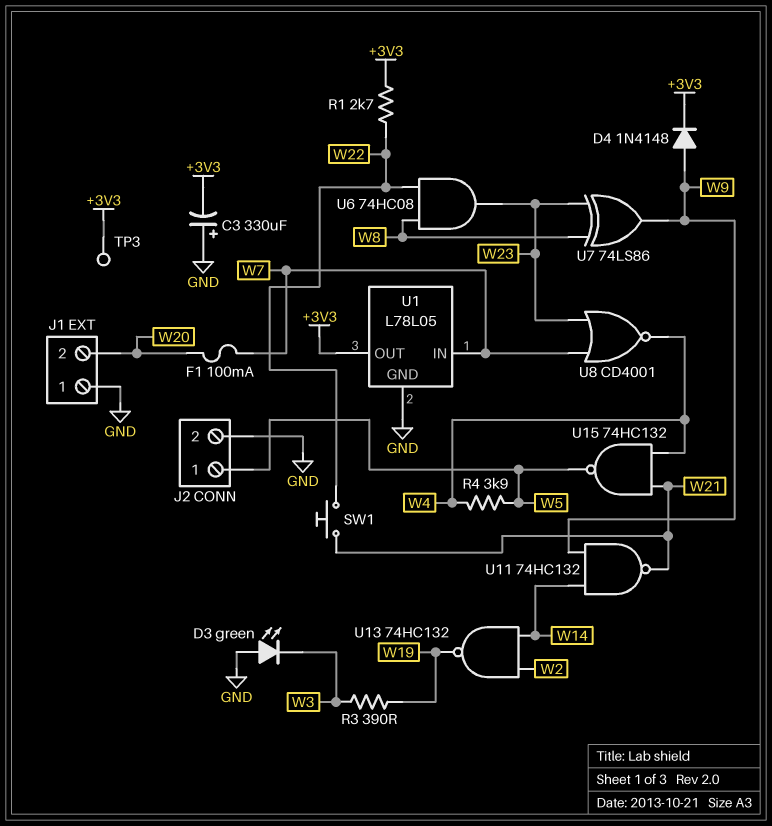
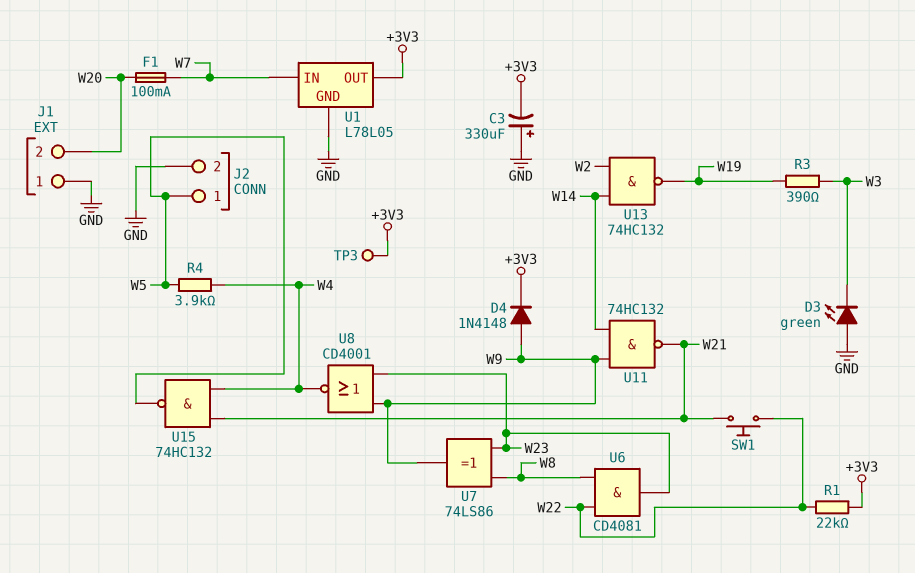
R1: 2.7k (+3V3, W22) -> 22k (+3V3, W22)
U6: AND 74HC08 (in W8, in W22, out W23) -> AND CD4081 (in W8, in W22, out W23)
U8: NOR CD4001 (in W7, in W23, out W4) -> NOR CD4001 (in W9, in W23, out W4)

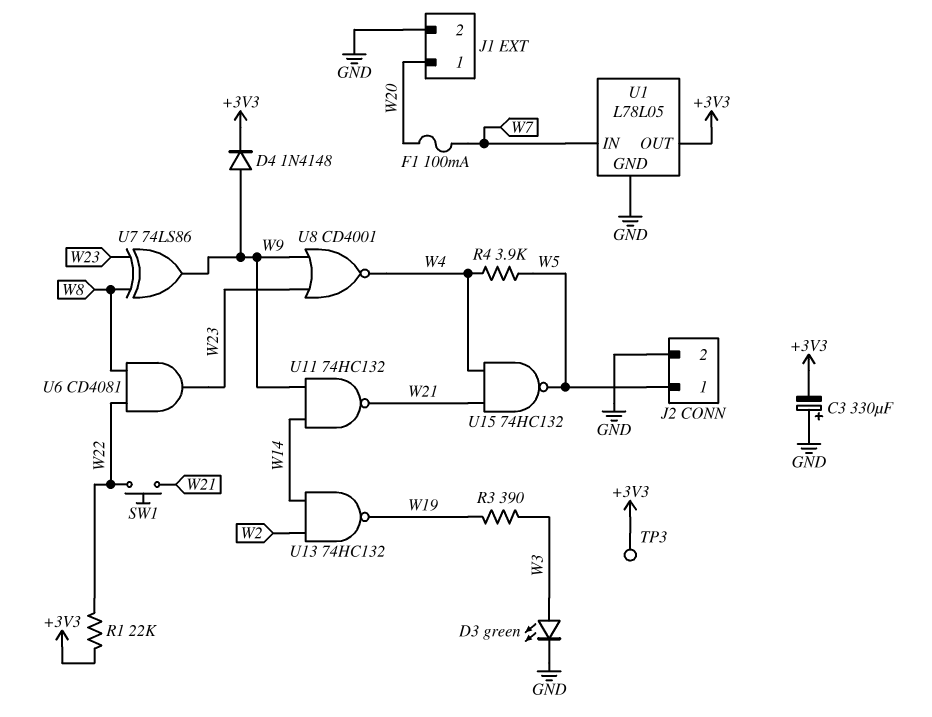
D3: LED green (A GND, K W3) -> LED green (A W3, K GND)
J1 pin 1: GND -> W20
J1 pin 2: W20 -> GND

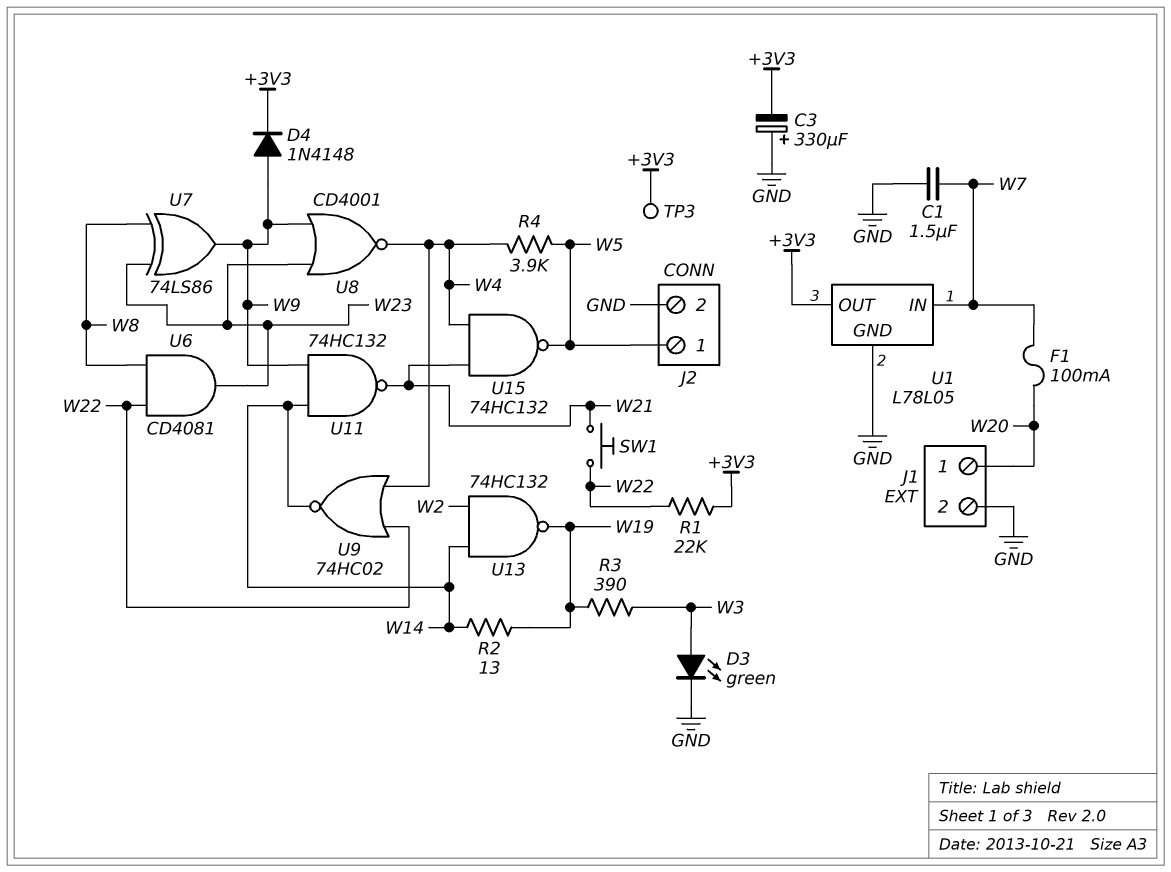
C1: none -> 1.5uF (GND, W7)
R2: none -> 13 (W14, W19)
U9: none -> NOR 74HC02 (in W4, in W22, out W14)

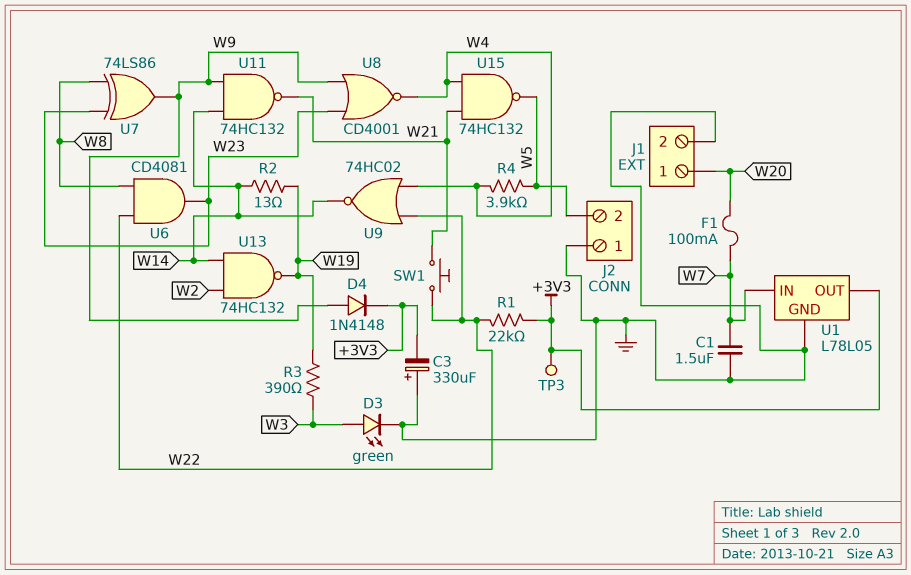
J2 pin 1: W5 -> GND
J2 pin 2: GND -> W5

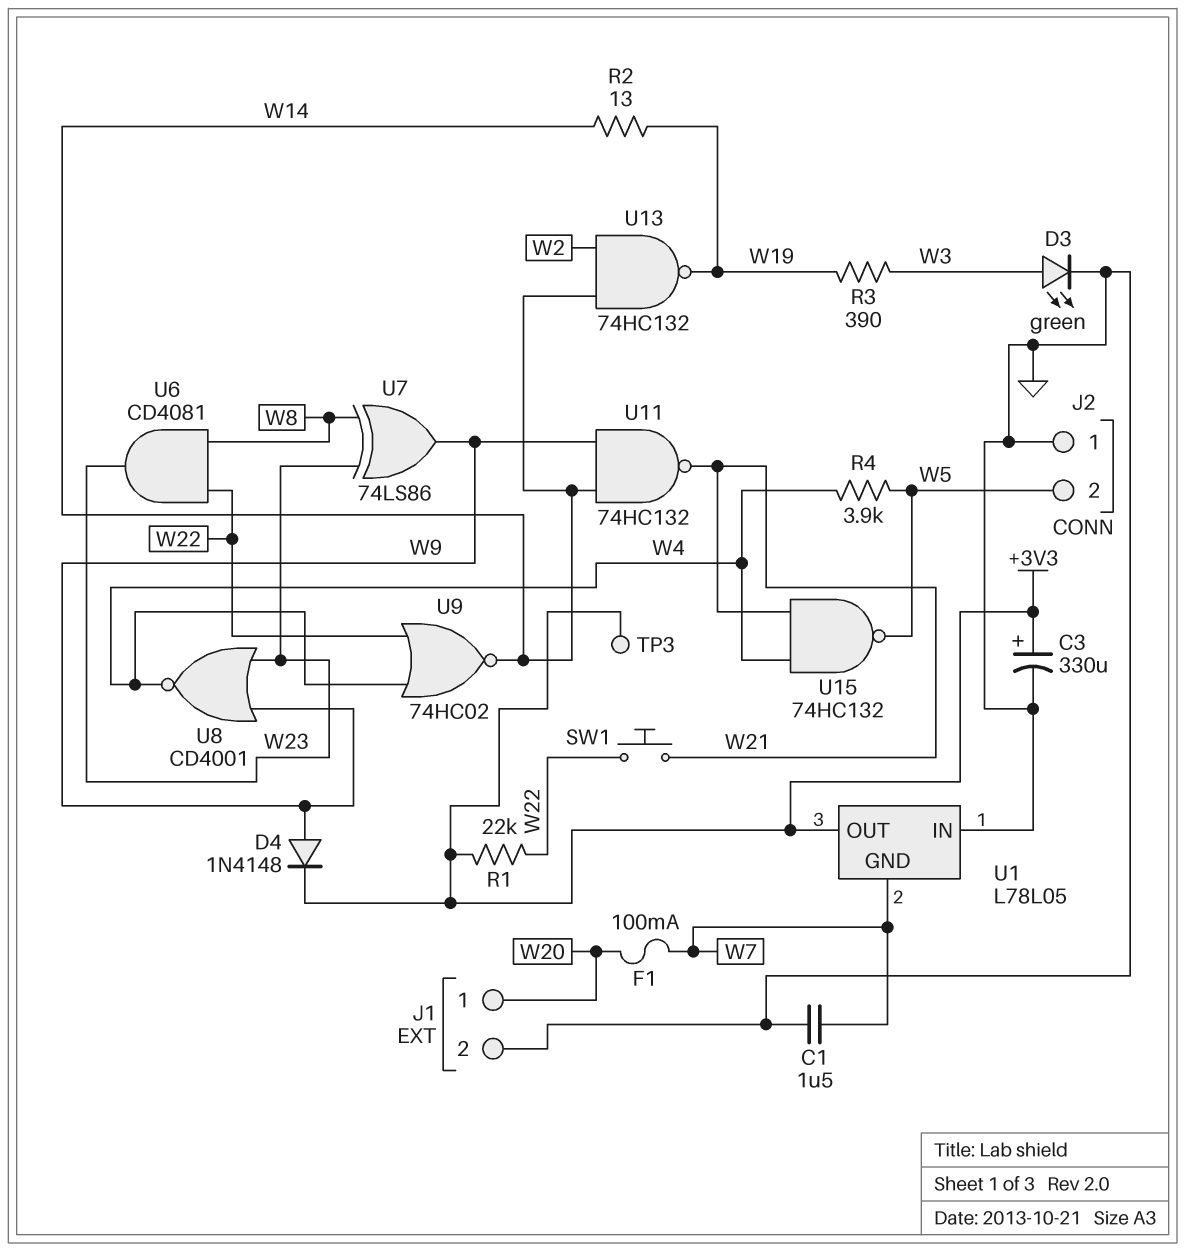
C3: 330uF (plus GND, minus +3V3) -> 330uF (plus +3V3, minus GND)
U1 pin GND: GND -> W7
U1 pin IN: W7 -> GND

